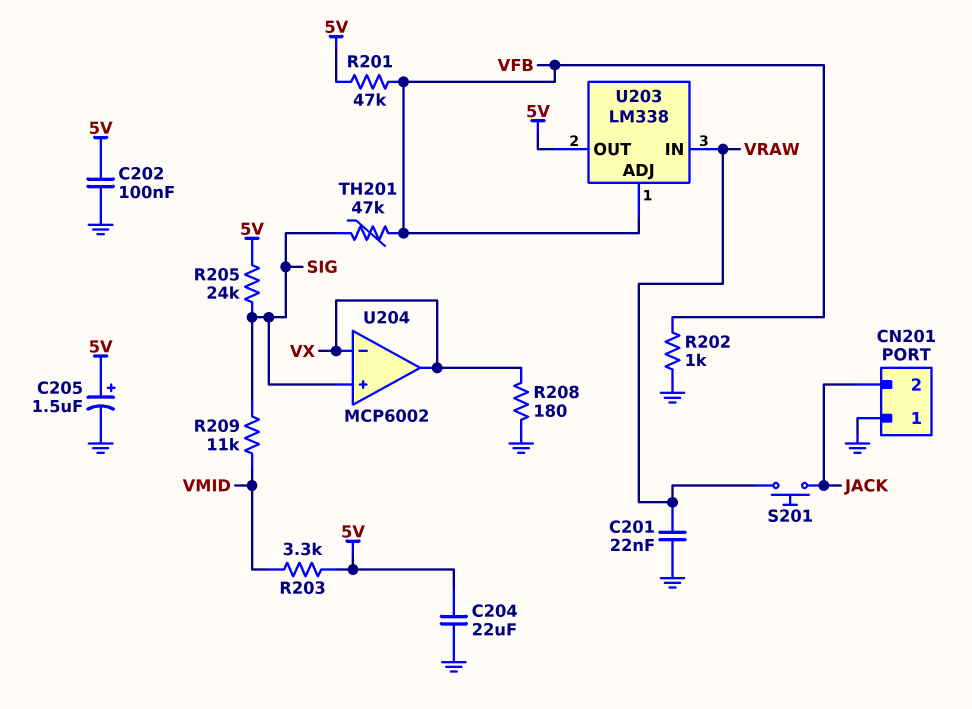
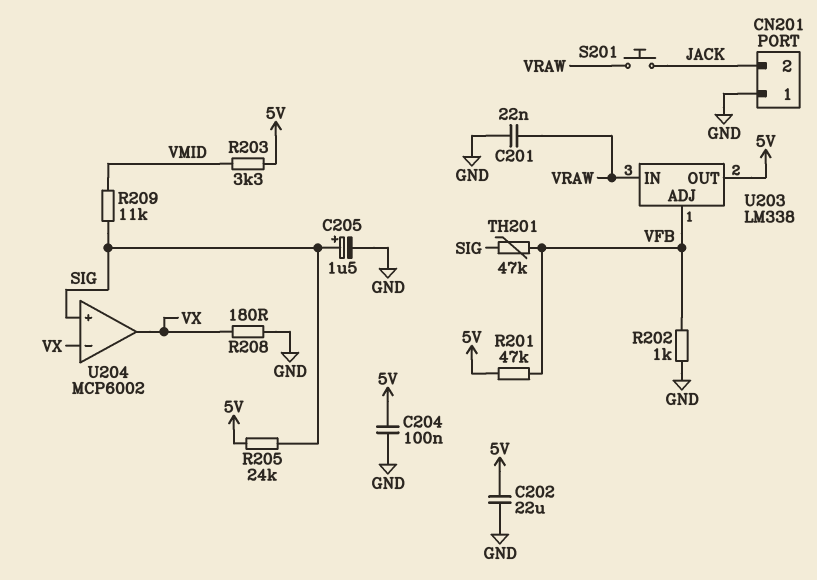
C202: 100nF (5V, GND) -> 22uF (5V, GND)
C204: 22uF (5V, GND) -> 100nF (5V, GND)
C205: 1.5uF (plus 5V, minus GND) -> 1.5uF (plus SIG, minus GND)

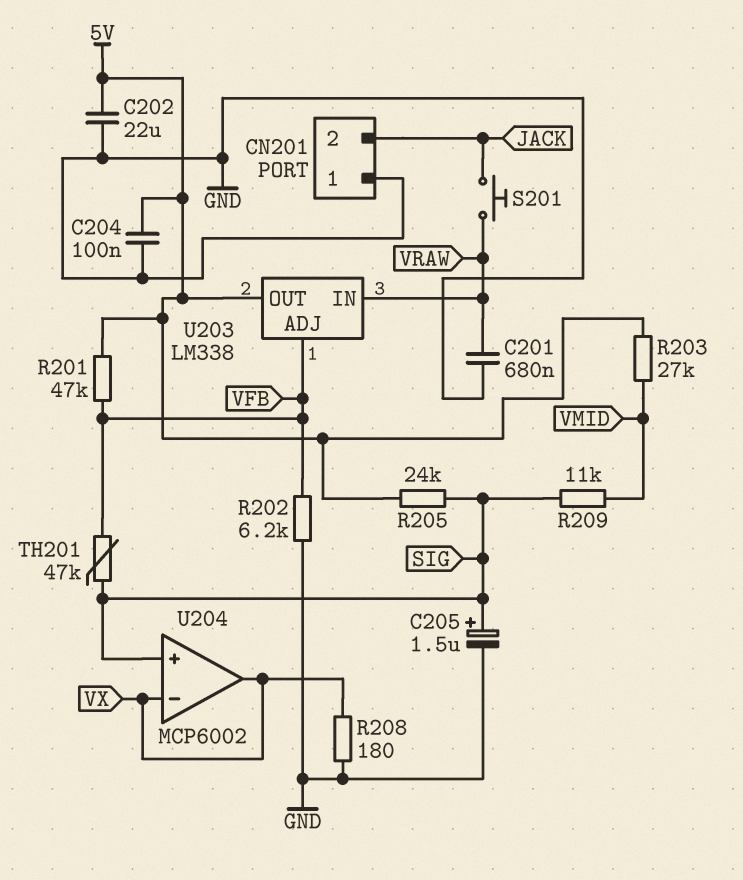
C201: 22nF (GND, VRAW) -> 680nF (GND, VRAW)
R202: 1k (GND, VFB) -> 6.2k (GND, VFB)
R203: 3.3k (5V, VMID) -> 27k (5V, VMID)

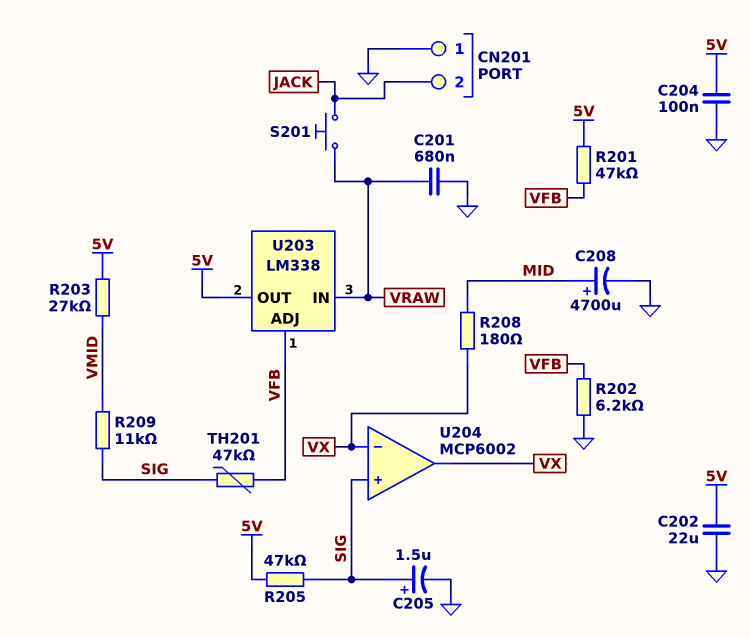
C208: none -> 4700uF (plus MID, minus GND)
R205: 24k (5V, SIG) -> 47k (5V, SIG)
R208: 180 (GND, VX) -> 180 (MID, VX)

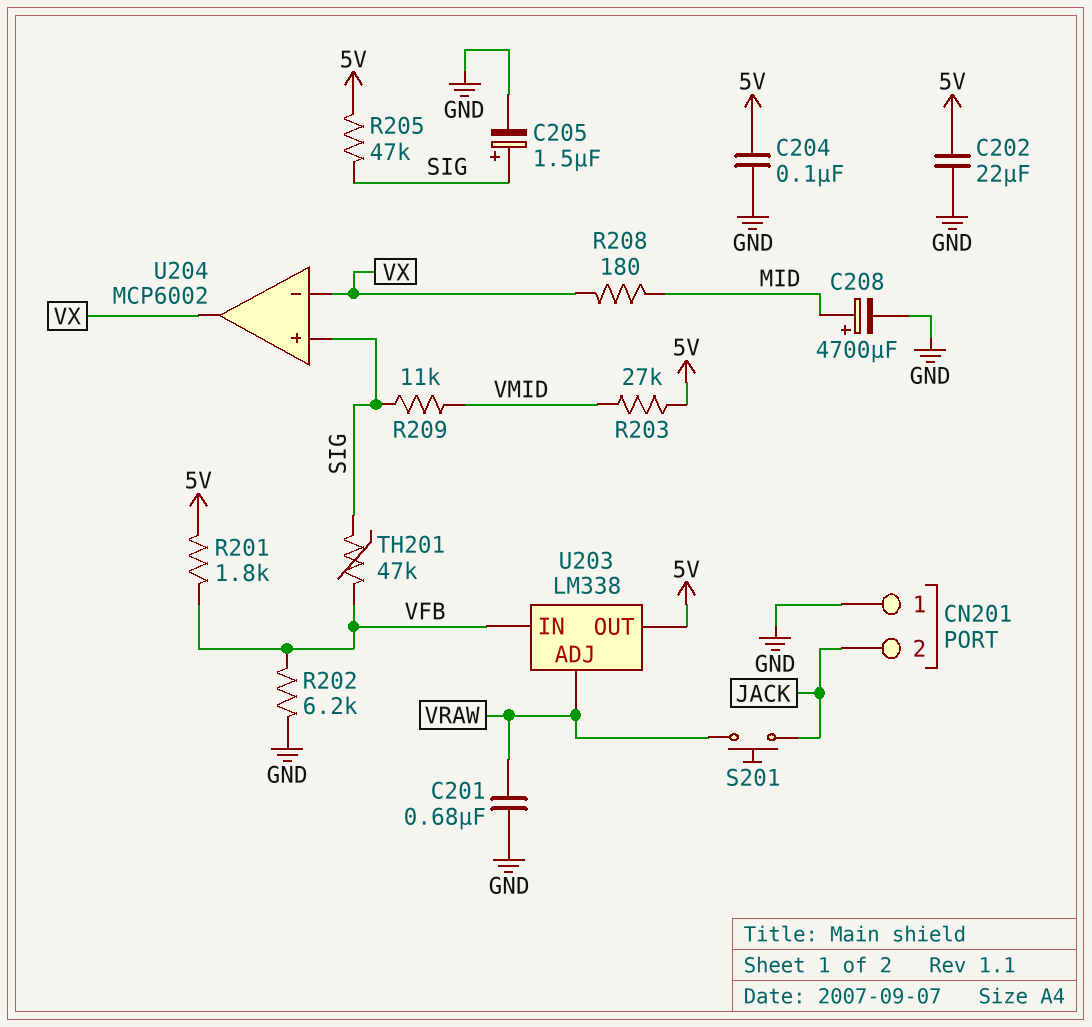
R201: 47k (5V, VFB) -> 1.8k (5V, VFB)
U203 pin ADJ: VFB -> VRAW
U203 pin IN: VRAW -> VFB

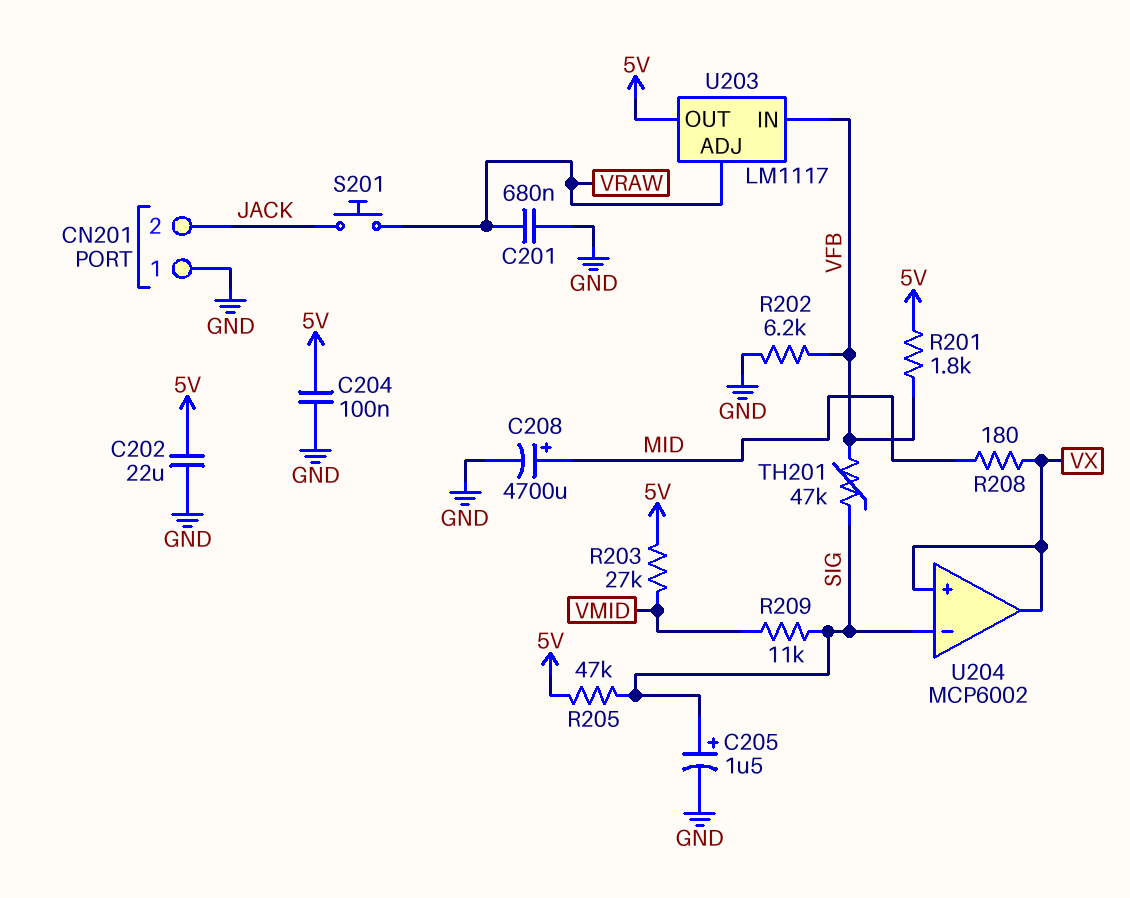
U203: LM338 -> LM1117
U204 pin in+: SIG -> VX
U204 pin in-: VX -> SIG

